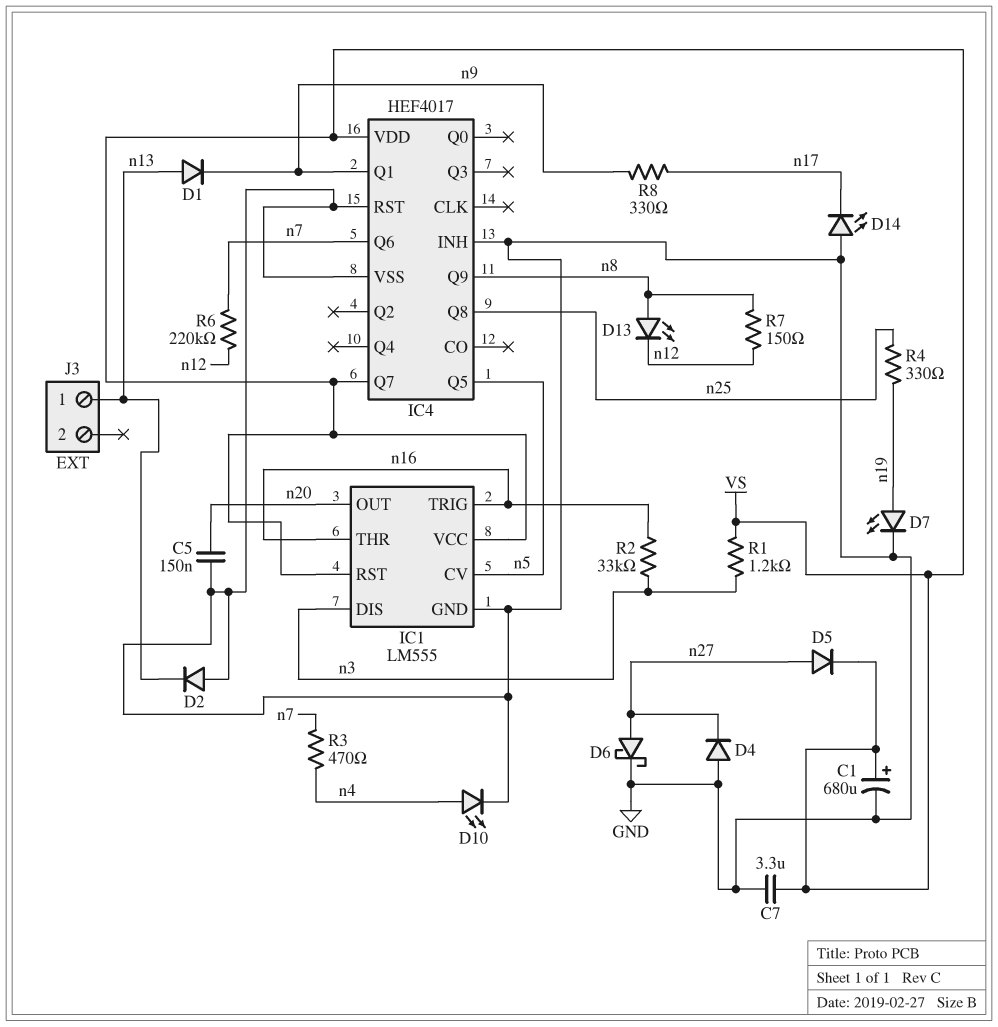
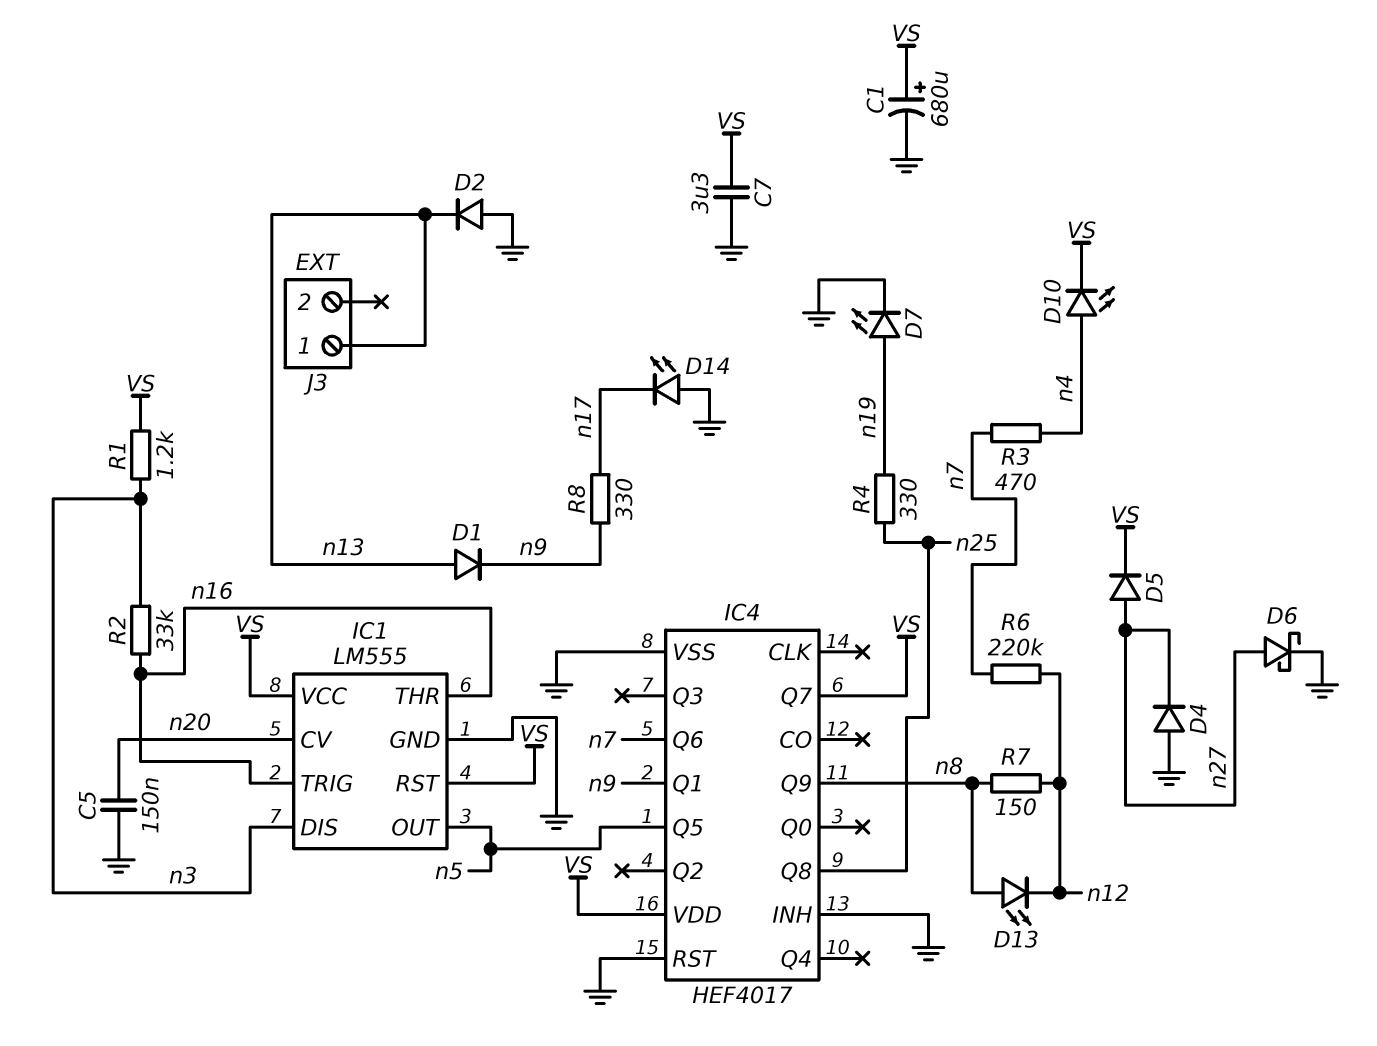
D10: LED (A n4, K GND) -> LED (A n4, K VS)
IC1 pin CV: n5 -> n20
IC1 pin OUT: n20 -> n5

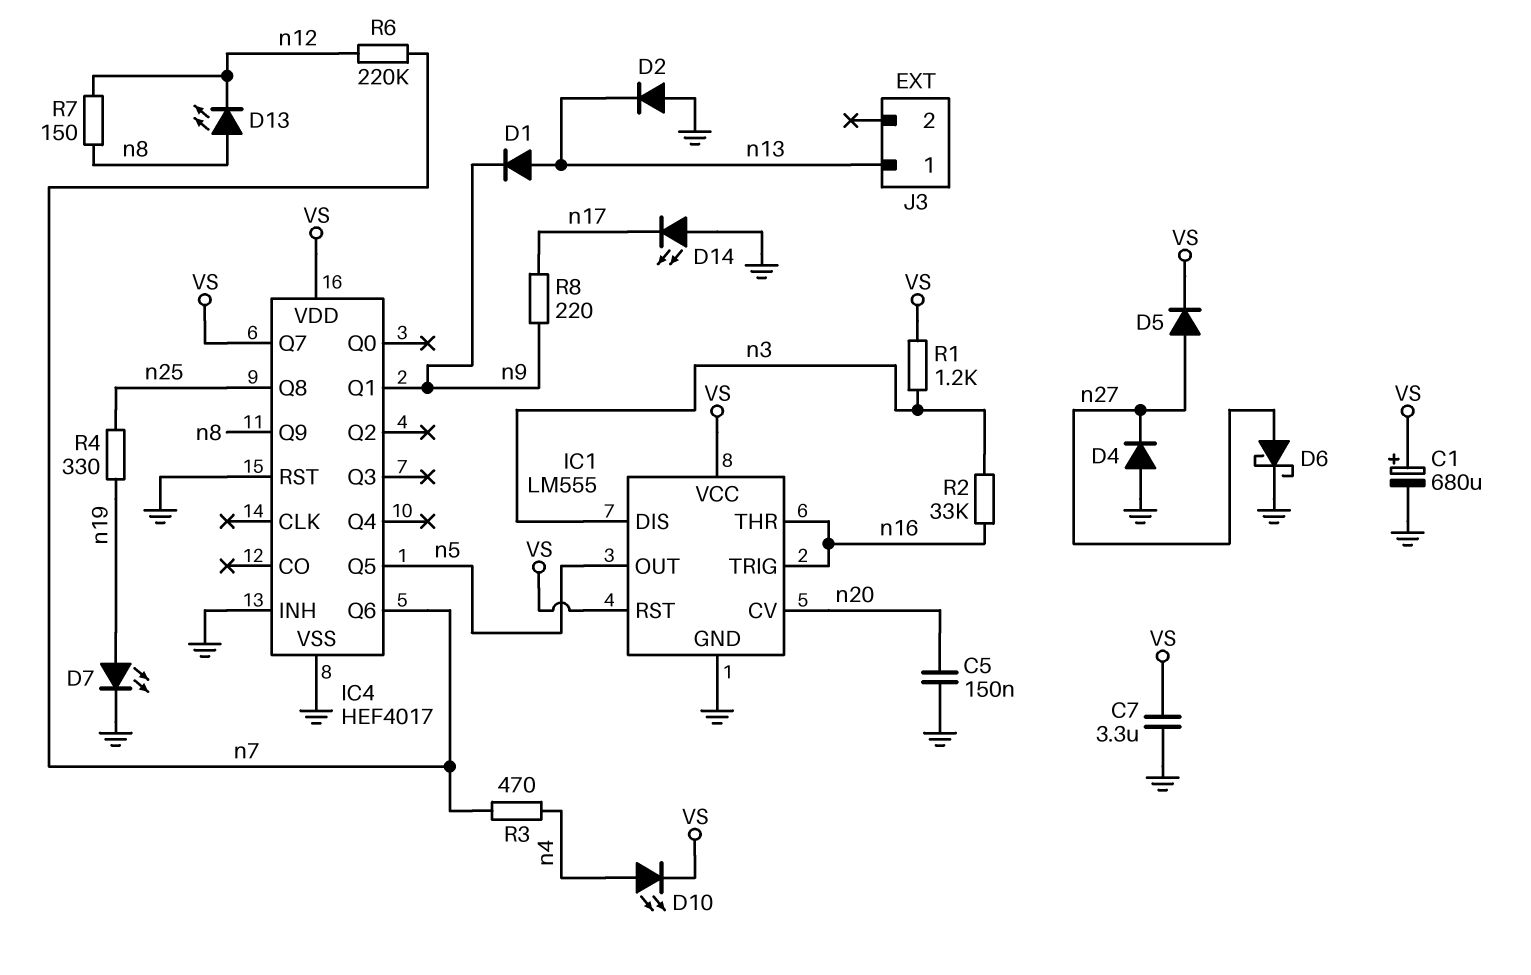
R8: 330 (n9, n17) -> 220 (n9, n17)

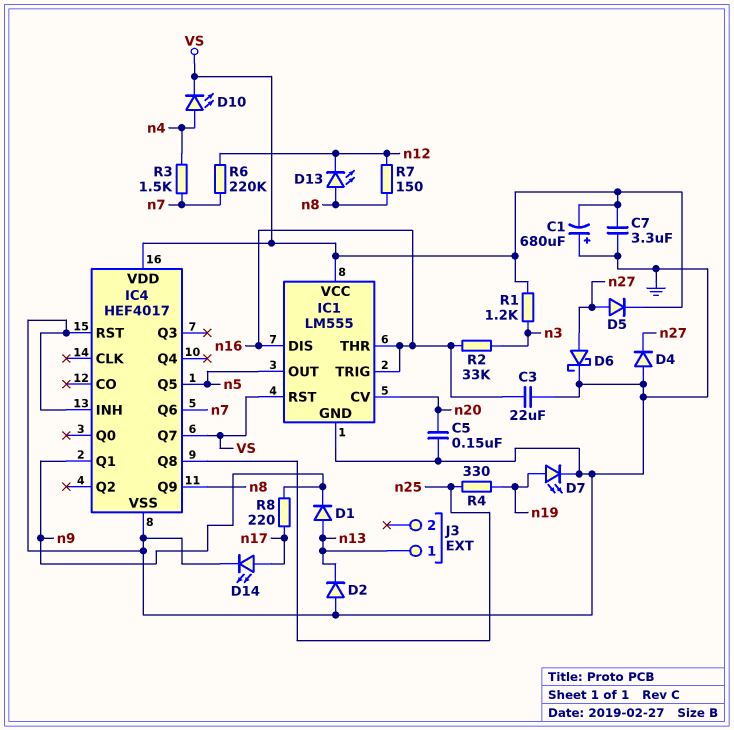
C1: 680uF (plus VS, minus GND) -> 680uF (plus GND, minus VS)
C3: none -> 22uF (GND, n16)
D14: LED (A GND, K n17) -> LED (A n17, K GND)
IC1 pin DIS: n3 -> n16
R3: 470 (n4, n7) -> 1.5k (n4, n7)

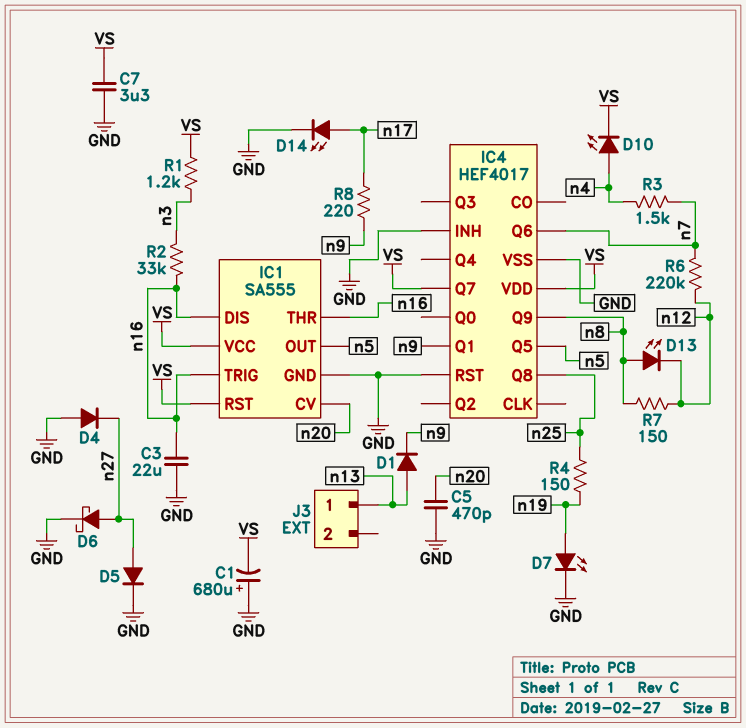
C5: 150nF (GND, n20) -> 470pF (GND, n20)
D2: diode (A GND, K n13) -> none
D5: diode (A n27, K VS) -> diode (A n27, K GND)
IC1: LM555 -> SA555
R4: 330 (n19, n25) -> 150 (n19, n25)

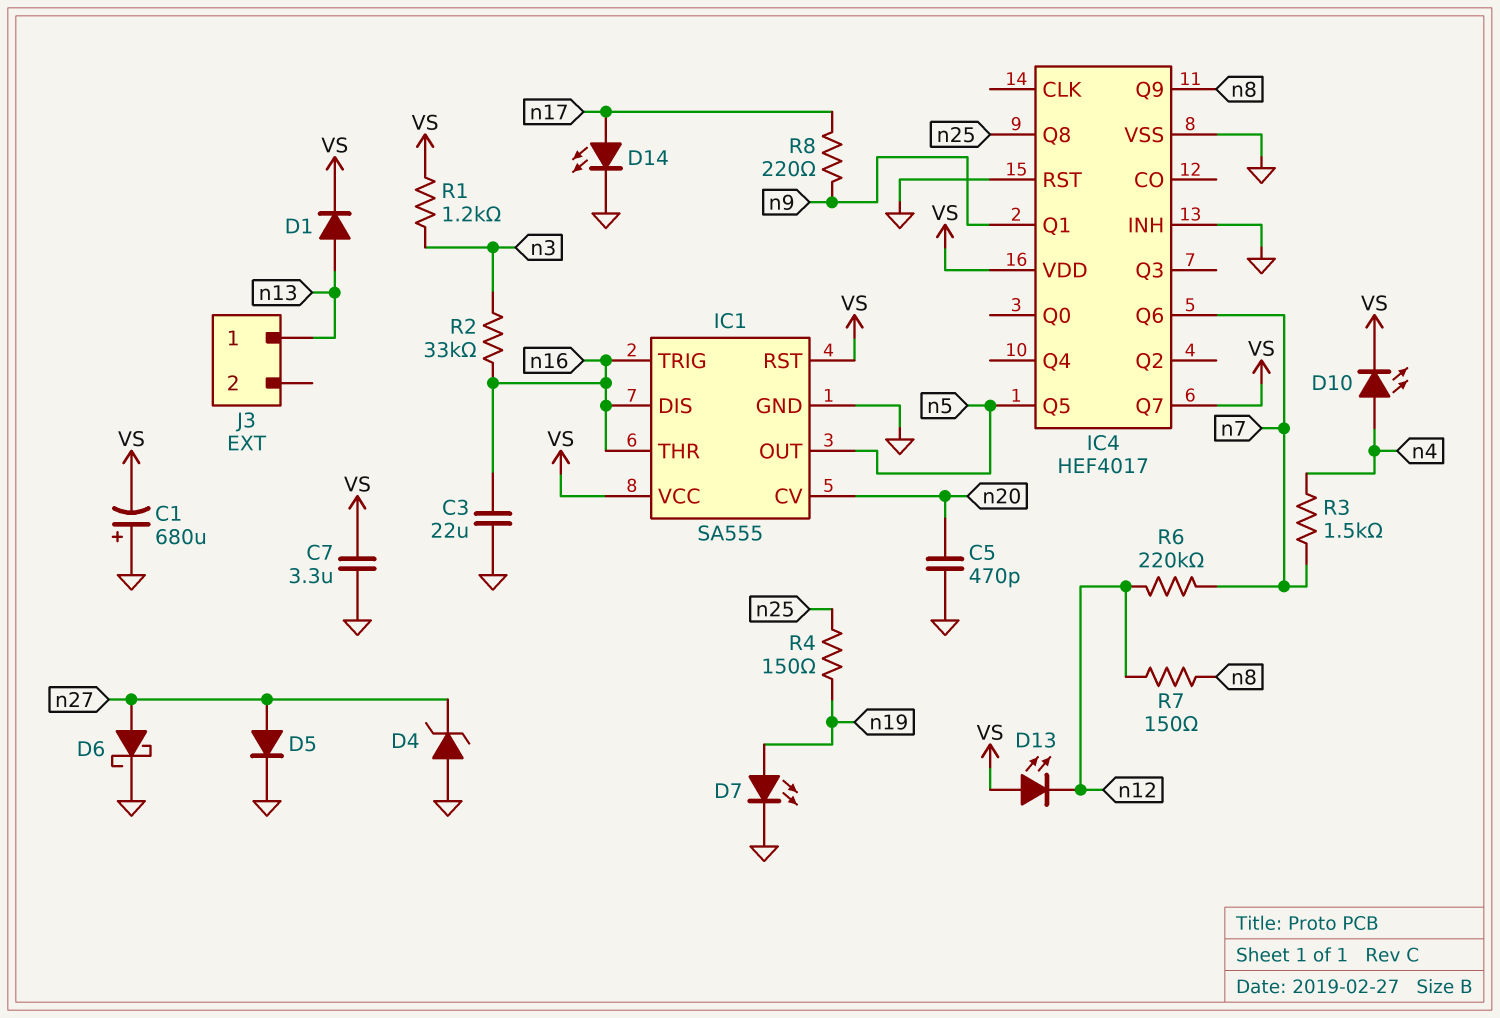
D1: diode (A n13, K n9) -> diode (A n13, K VS)
D4: diode (A GND, K n27) -> zener (A GND, K n27)
D13: LED (A n8, K n12) -> LED (A VS, K n12)

